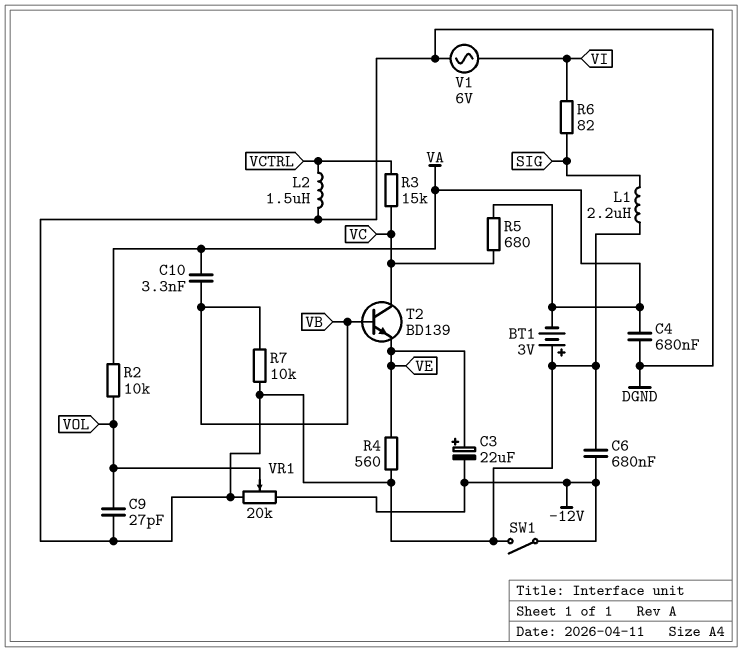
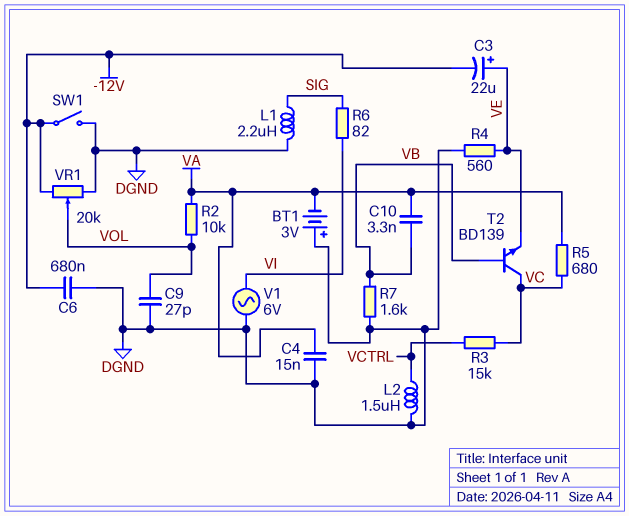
C4: 680nF (DGND, VA) -> 15nF (DGND, VA)
R7: 10k (DGND, VB) -> 1.6k (DGND, VB)

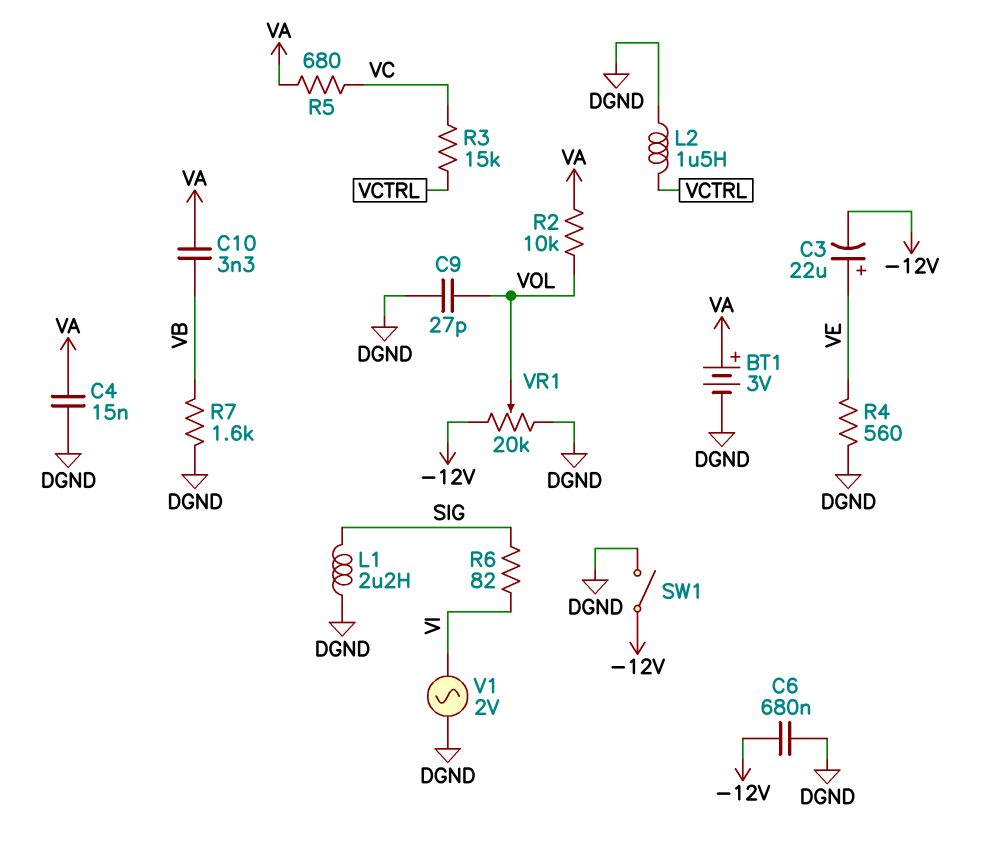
BT1: 3V (plus DGND, minus VA) -> 3V (plus VA, minus DGND)
T2: NPN BD139 (B VB, C VC, E VE) -> none
V1: AC 6V (DGND, VI) -> AC 2V (DGND, VI)

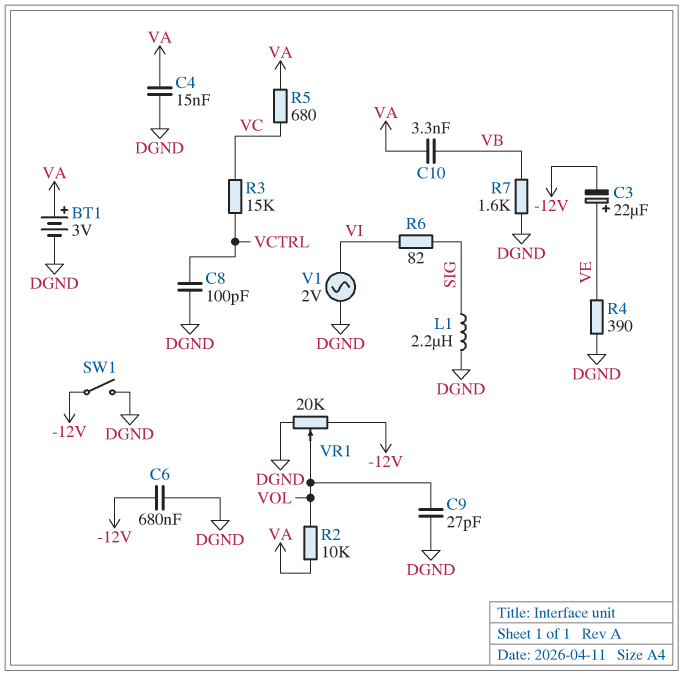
C8: none -> 100pF (DGND, VCTRL)
L2: 1.5uH (DGND, VCTRL) -> none
R4: 560 (DGND, VE) -> 390 (DGND, VE)

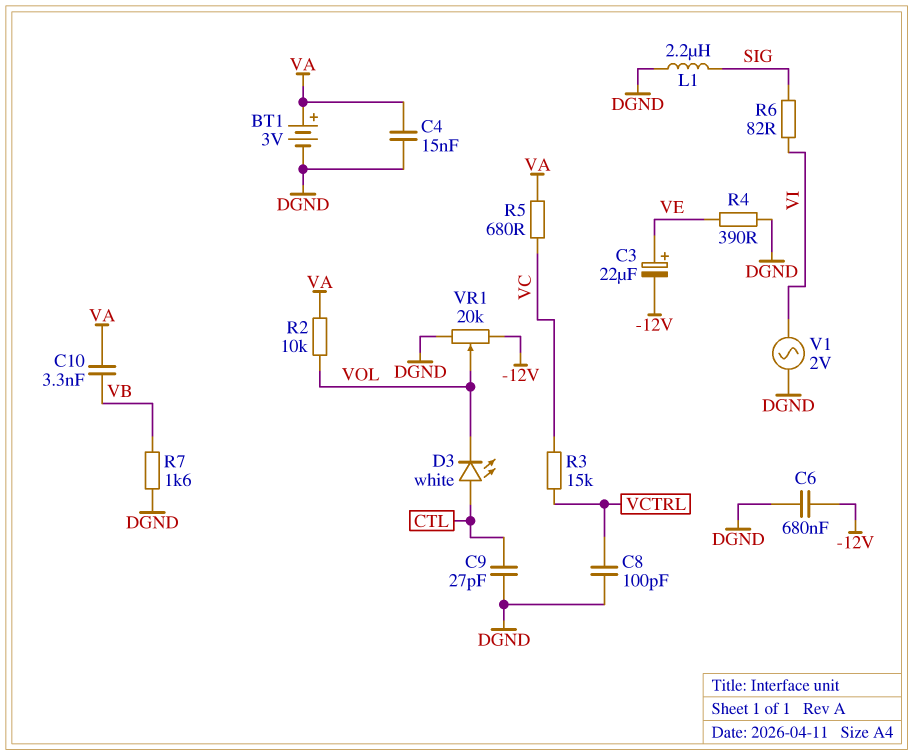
C9: 27pF (DGND, VOL) -> 27pF (CTL, DGND)
D3: none -> LED white (A CTL, K VOL)
SW1: switch (-12V, DGND) -> none

